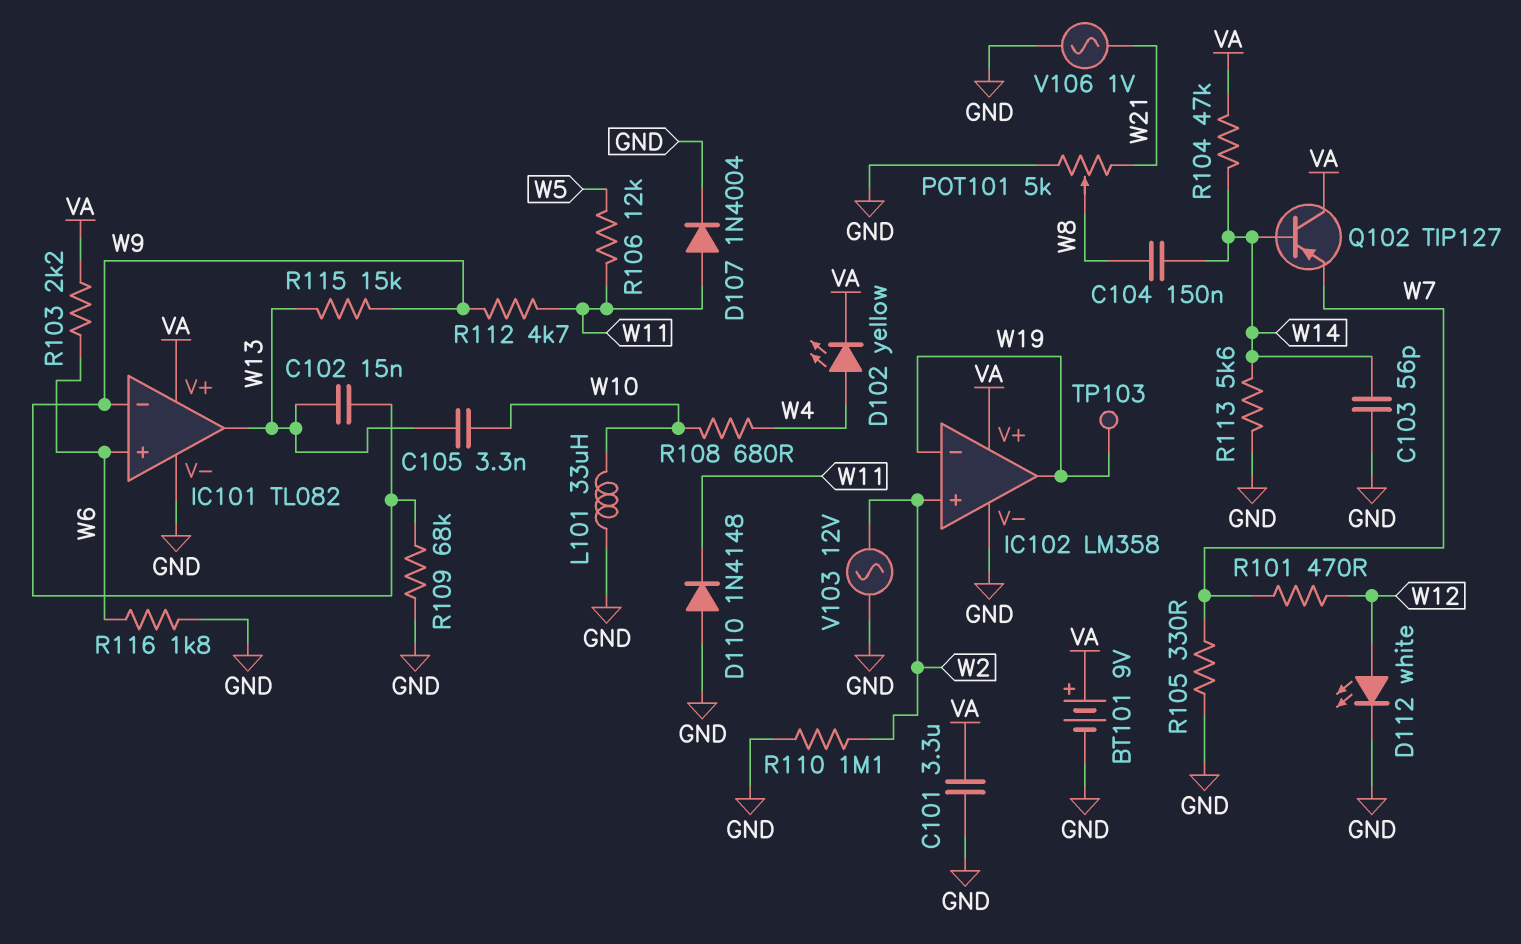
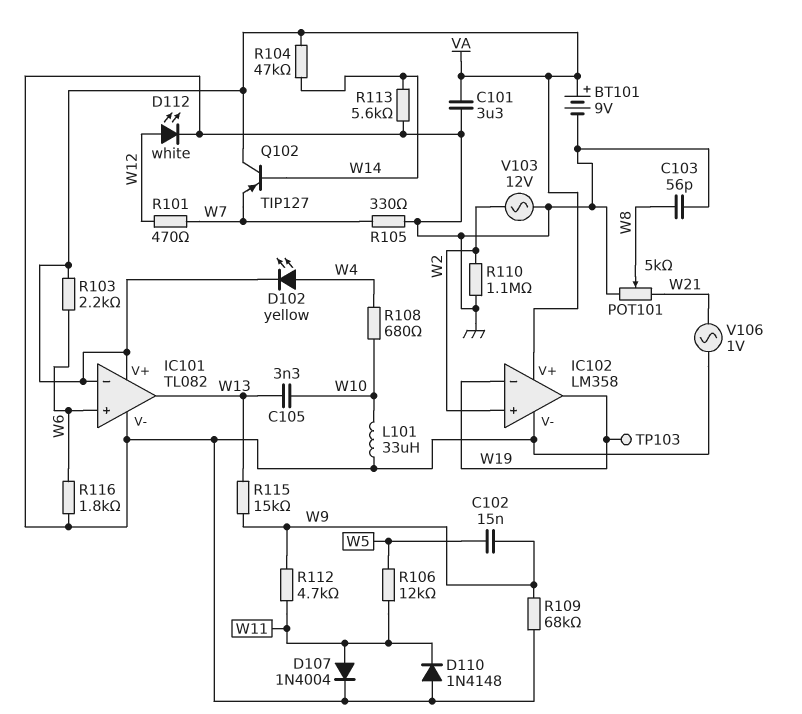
C102: 15nF (W9, W13) -> 15nF (W5, W9)
C103: 56pF (GND, W14) -> 56pF (GND, W8)
C104: 150nF (W8, W14) -> none
IC101 pin in-: W9 -> VA

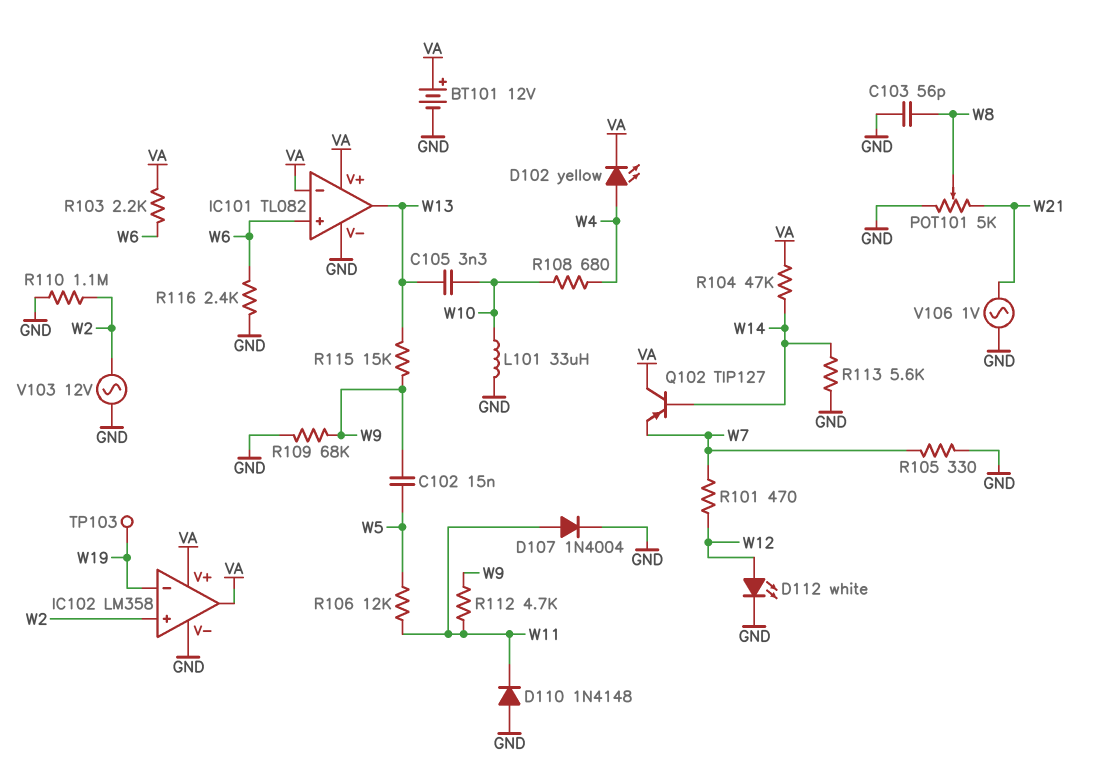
BT101: 9V (plus VA, minus GND) -> 12V (plus VA, minus GND)
C101: 3.3uF (GND, VA) -> none
IC102 pin out: W19 -> VA
R116: 1.8k (GND, W6) -> 2.4k (GND, W6)

